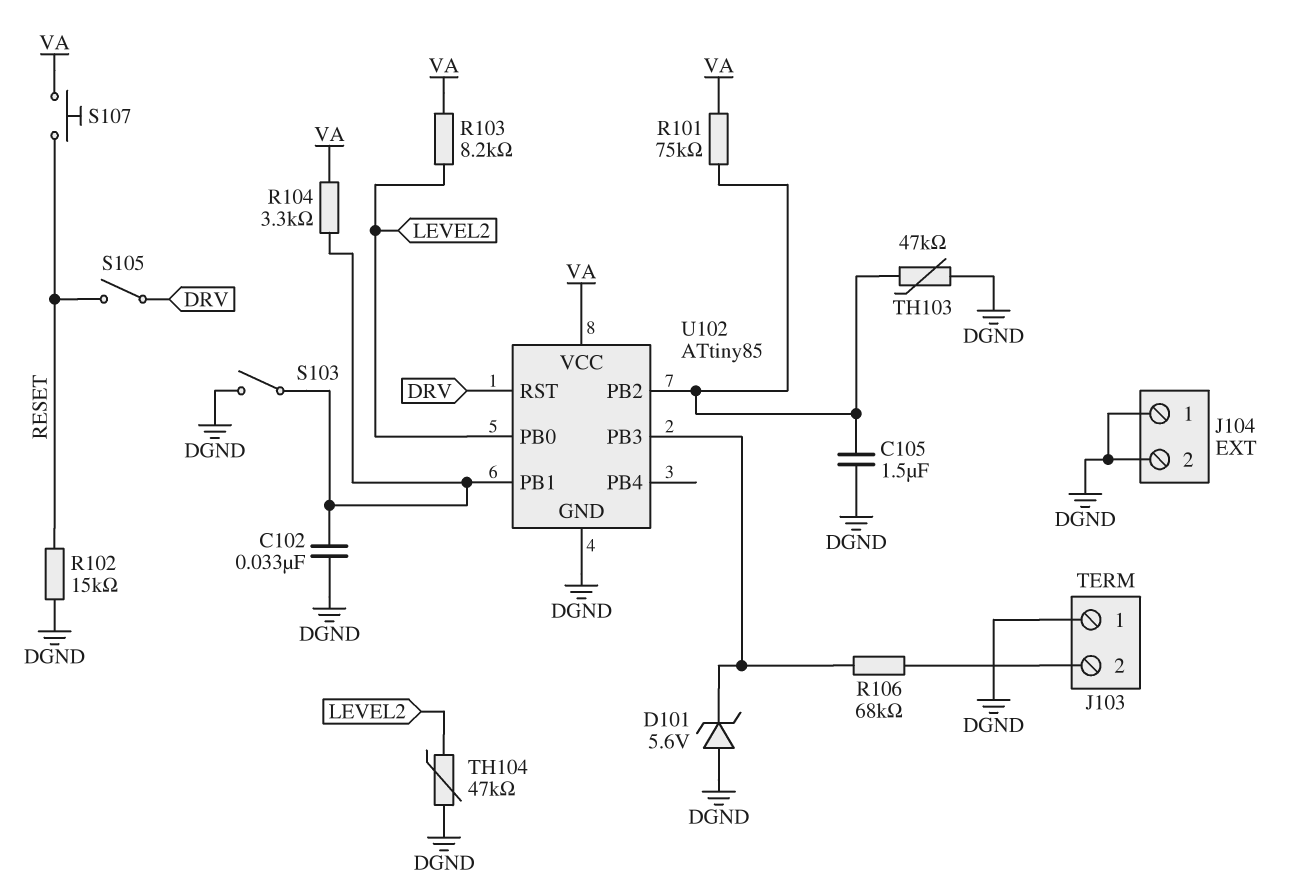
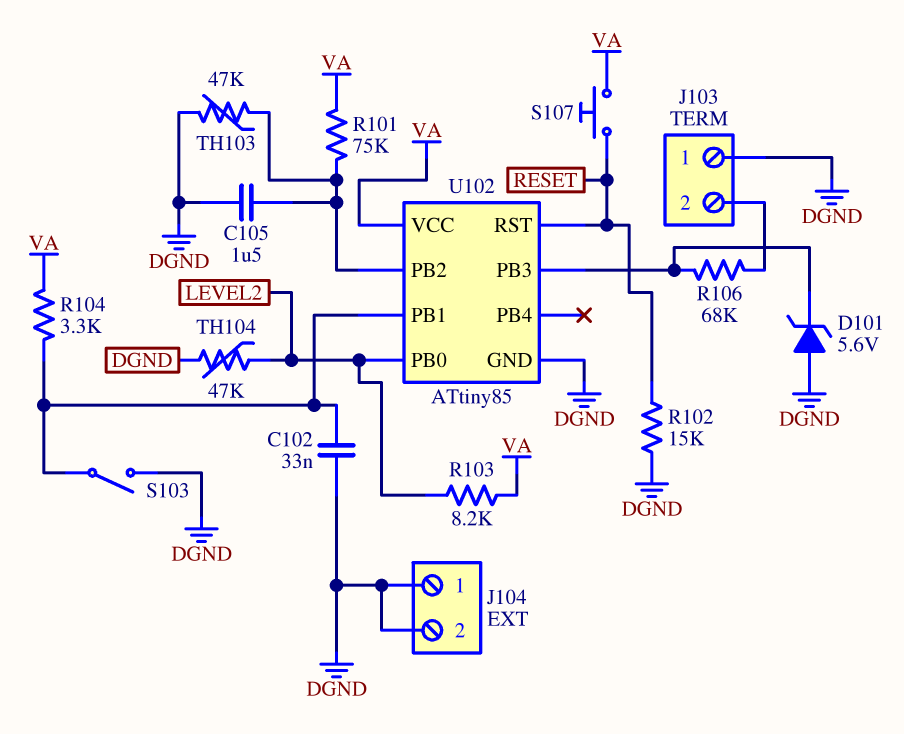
S105: switch (DRV, RESET) -> none
U102 pin RST: DRV -> RESET

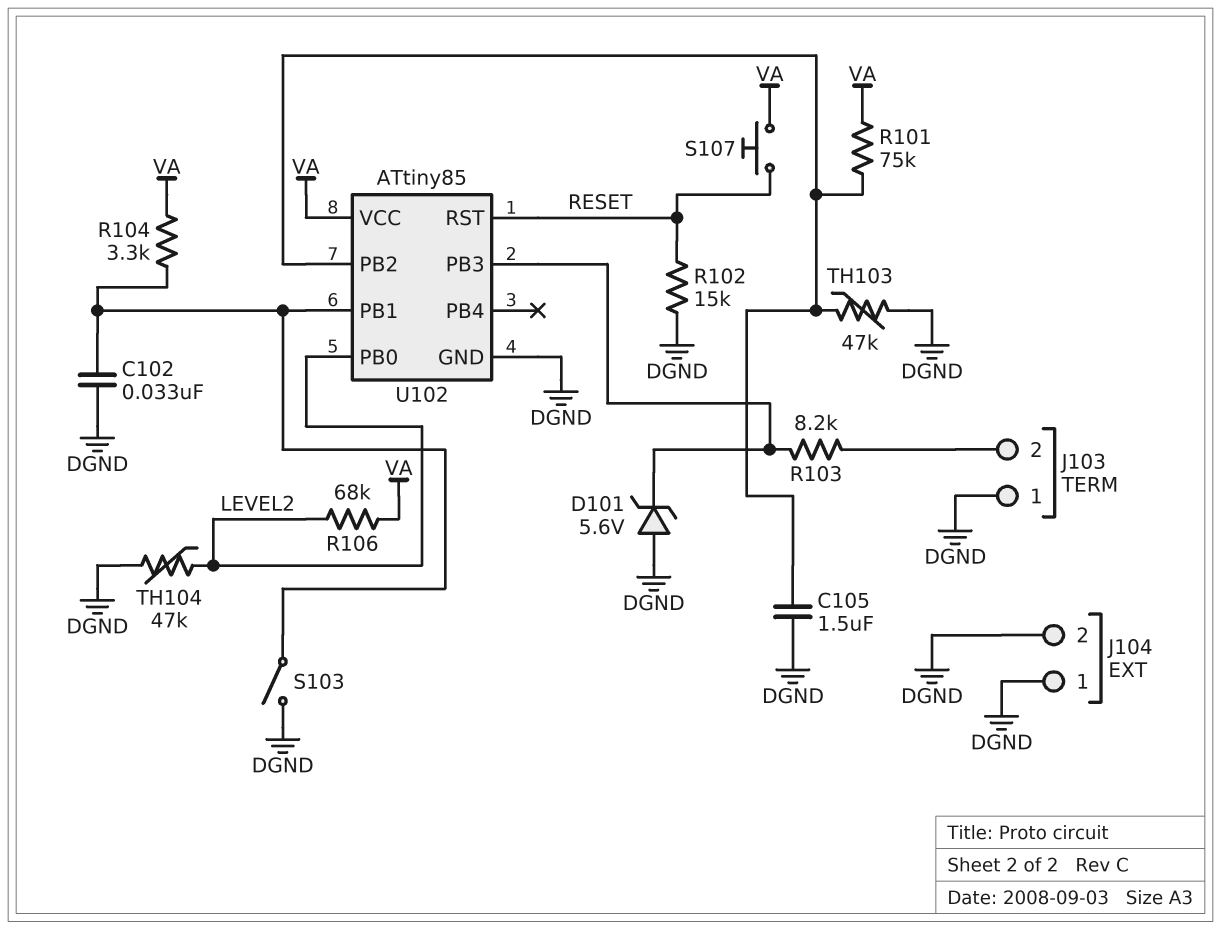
R103: 8.2k (LEVEL2, VA) -> 8.2k (J103/2, U102/PB3)
R106: 68k (J103/2, U102/PB3) -> 68k (LEVEL2, VA)

